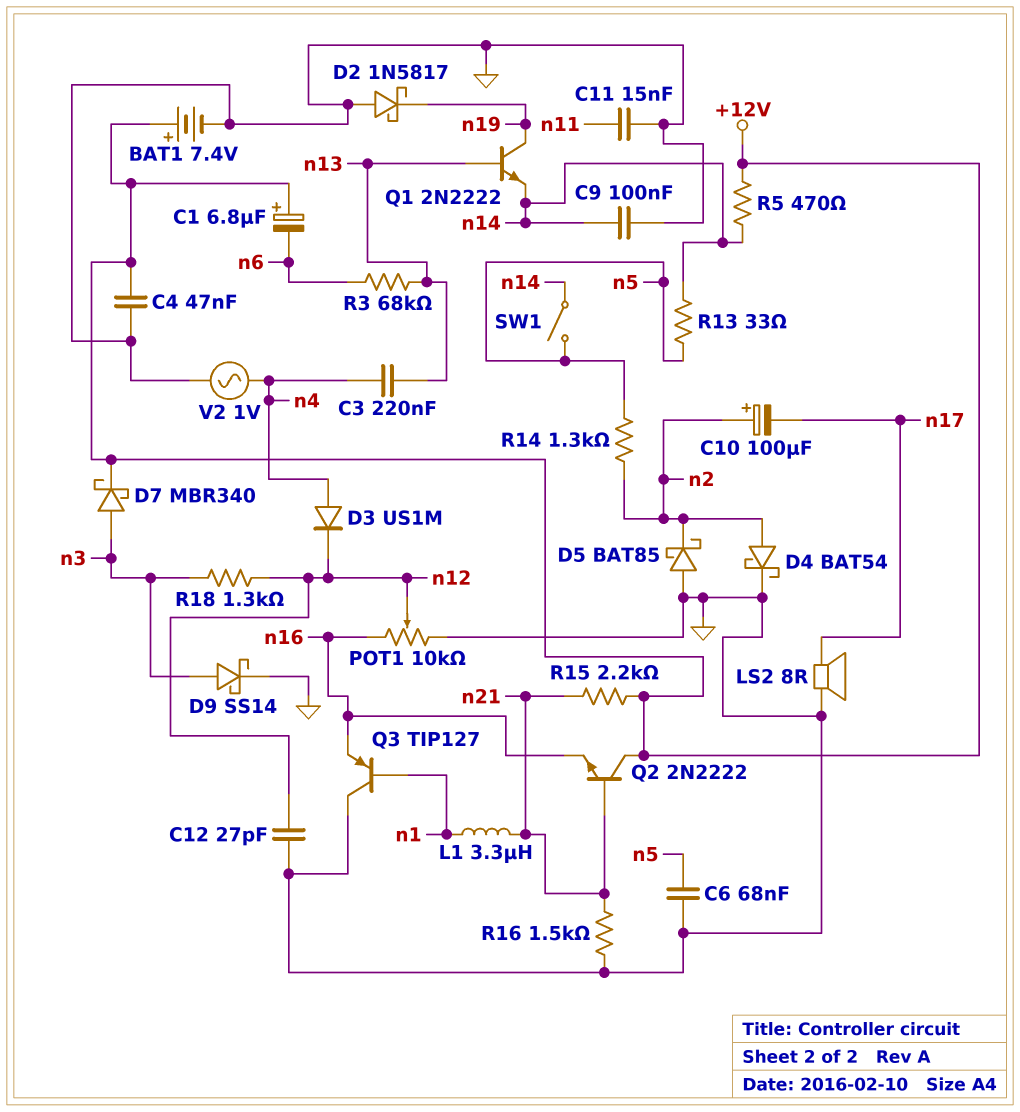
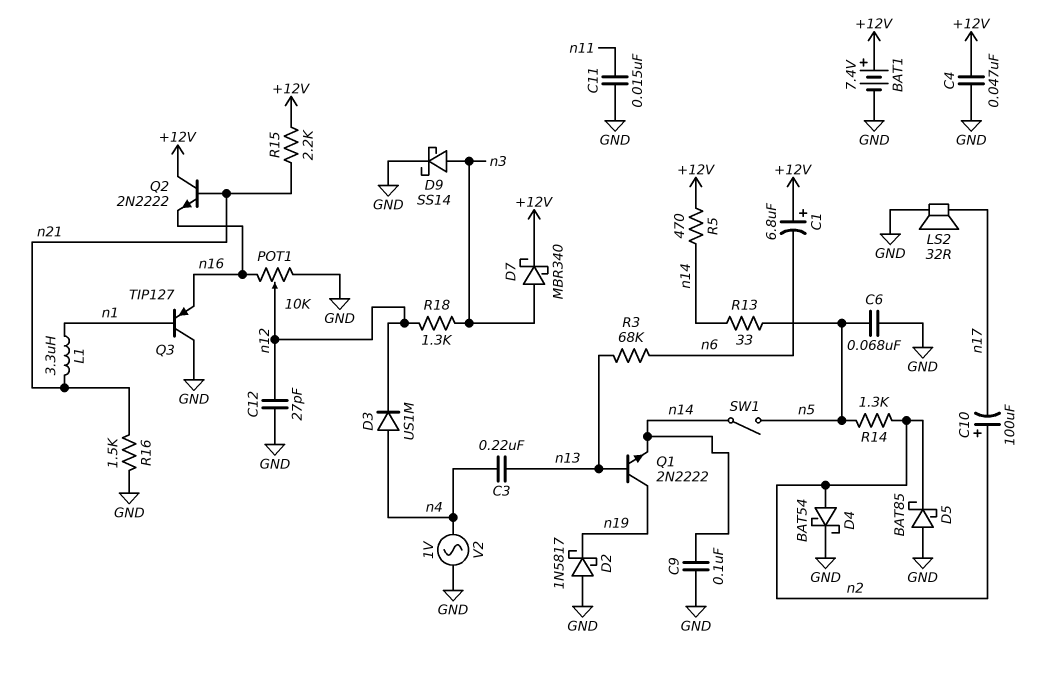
LS2: speaker 8R (GND, n17) -> speaker 32R (GND, n17)

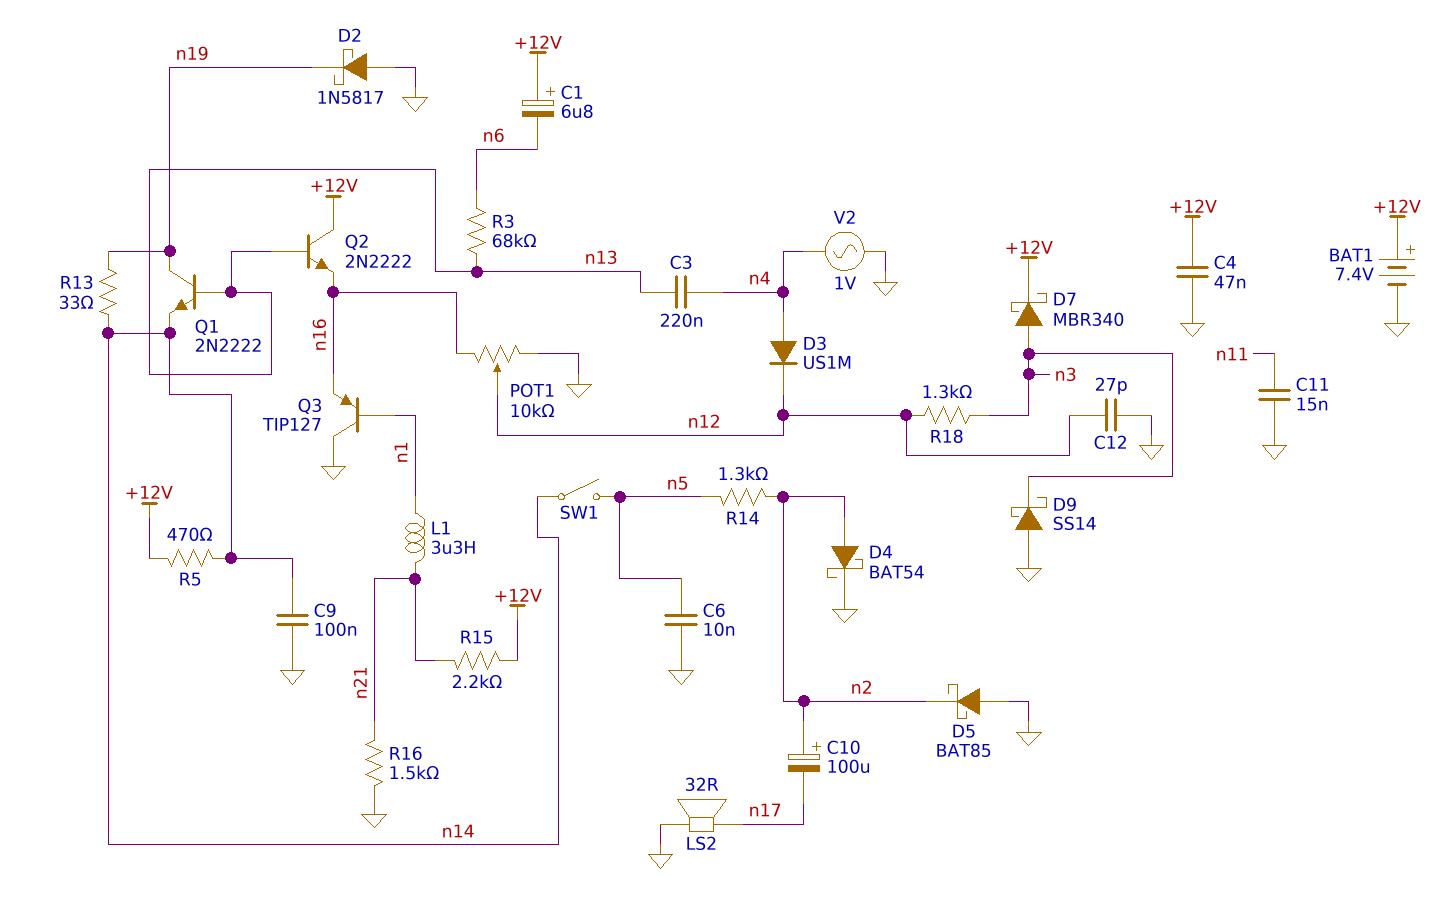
C6: 68nF (GND, n5) -> 10nF (GND, n5)
D9: schottky SS14 (A n3, K GND) -> schottky SS14 (A GND, K n3)
Q2: NPN 2N2222 (B n21, C +12V, E n16) -> NPN 2N2222 (B n13, C +12V, E n16)
R13: 33 (n5, n14) -> 33 (n14, n19)

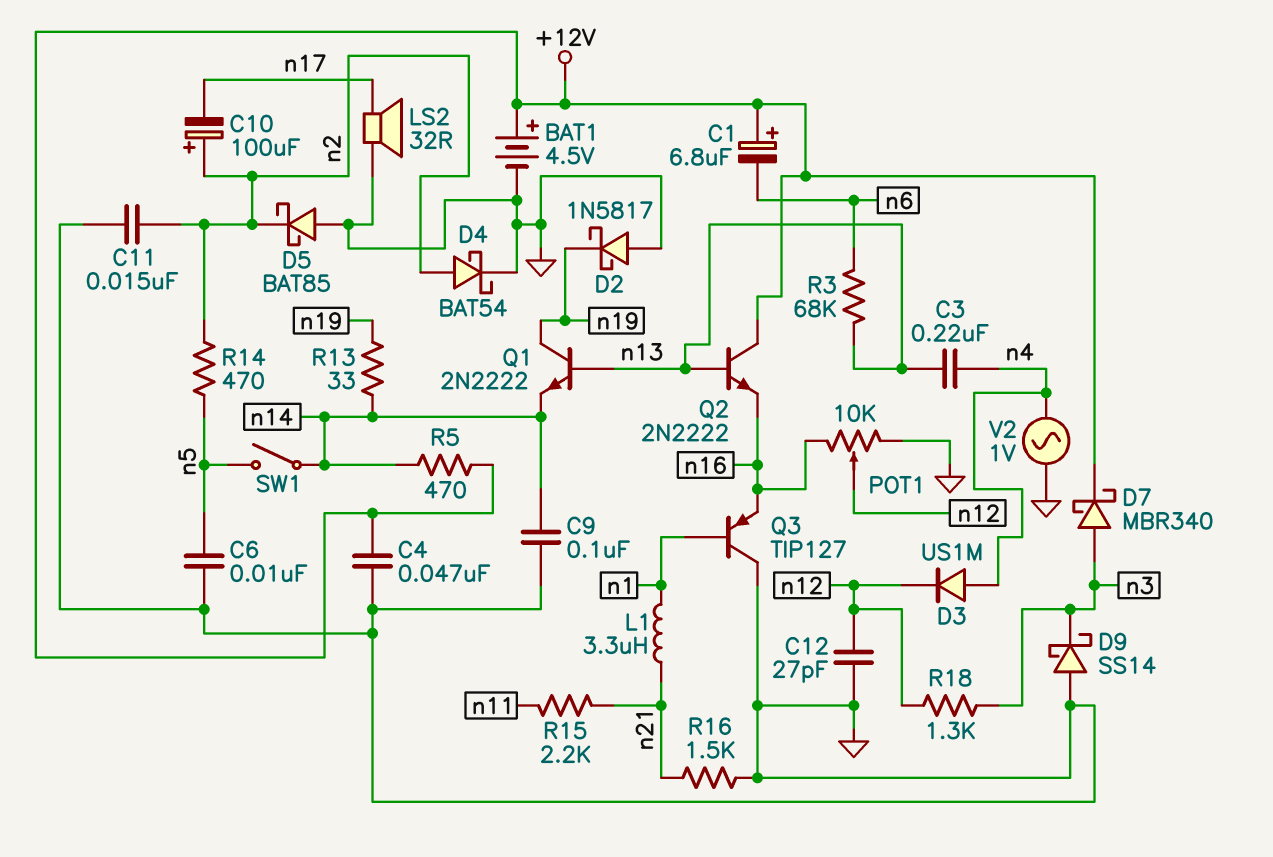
BAT1: 7.4V (plus +12V, minus GND) -> 4.5V (plus +12V, minus GND)
C11: 15nF (GND, n11) -> 15nF (GND, n2)
R14: 1.3k (n2, n5) -> 470 (n2, n5)
R15: 2.2k (+12V, n21) -> 2.2k (n11, n21)

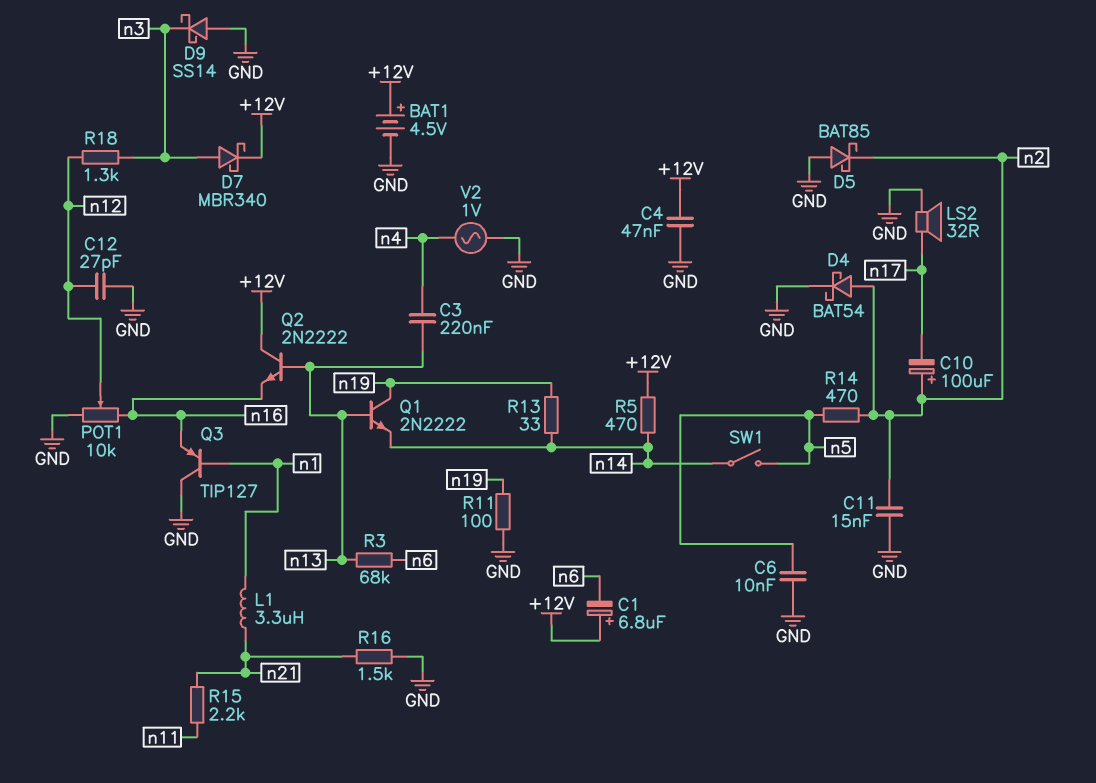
C9: 100nF (GND, n14) -> none
D2: schottky 1N5817 (A GND, K n19) -> none
D3: diode US1M (A n4, K n12) -> none
R11: none -> 100 (GND, n19)

